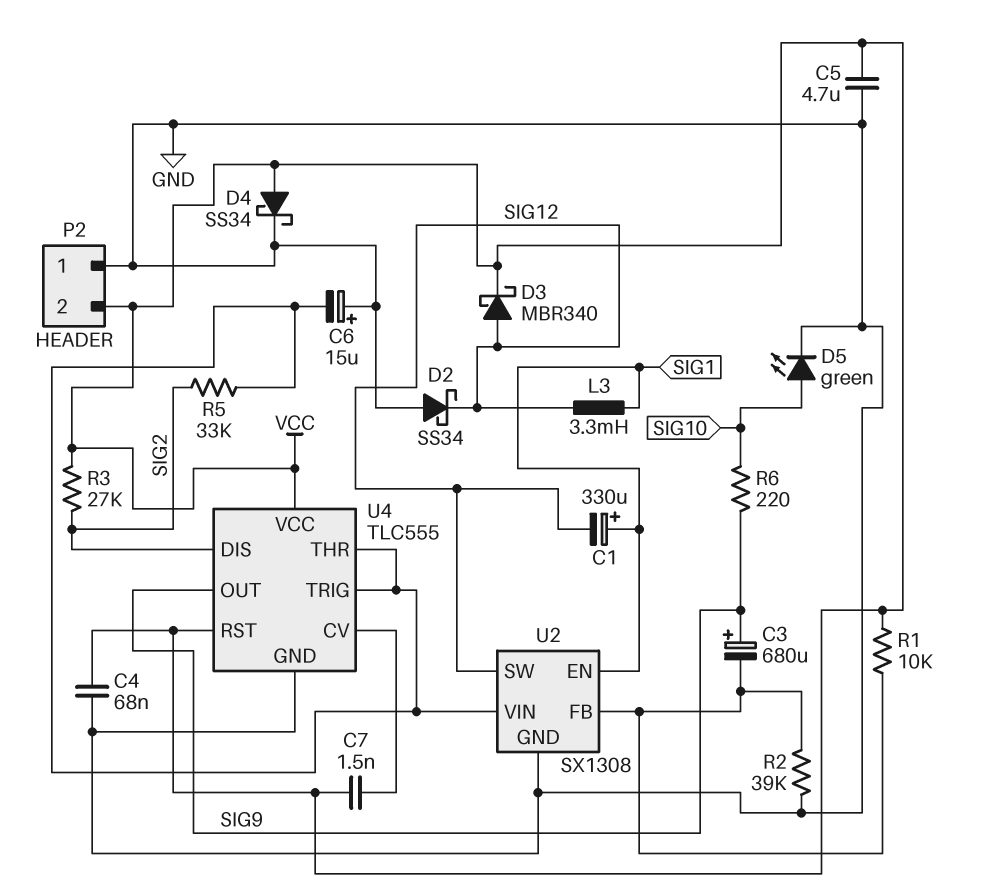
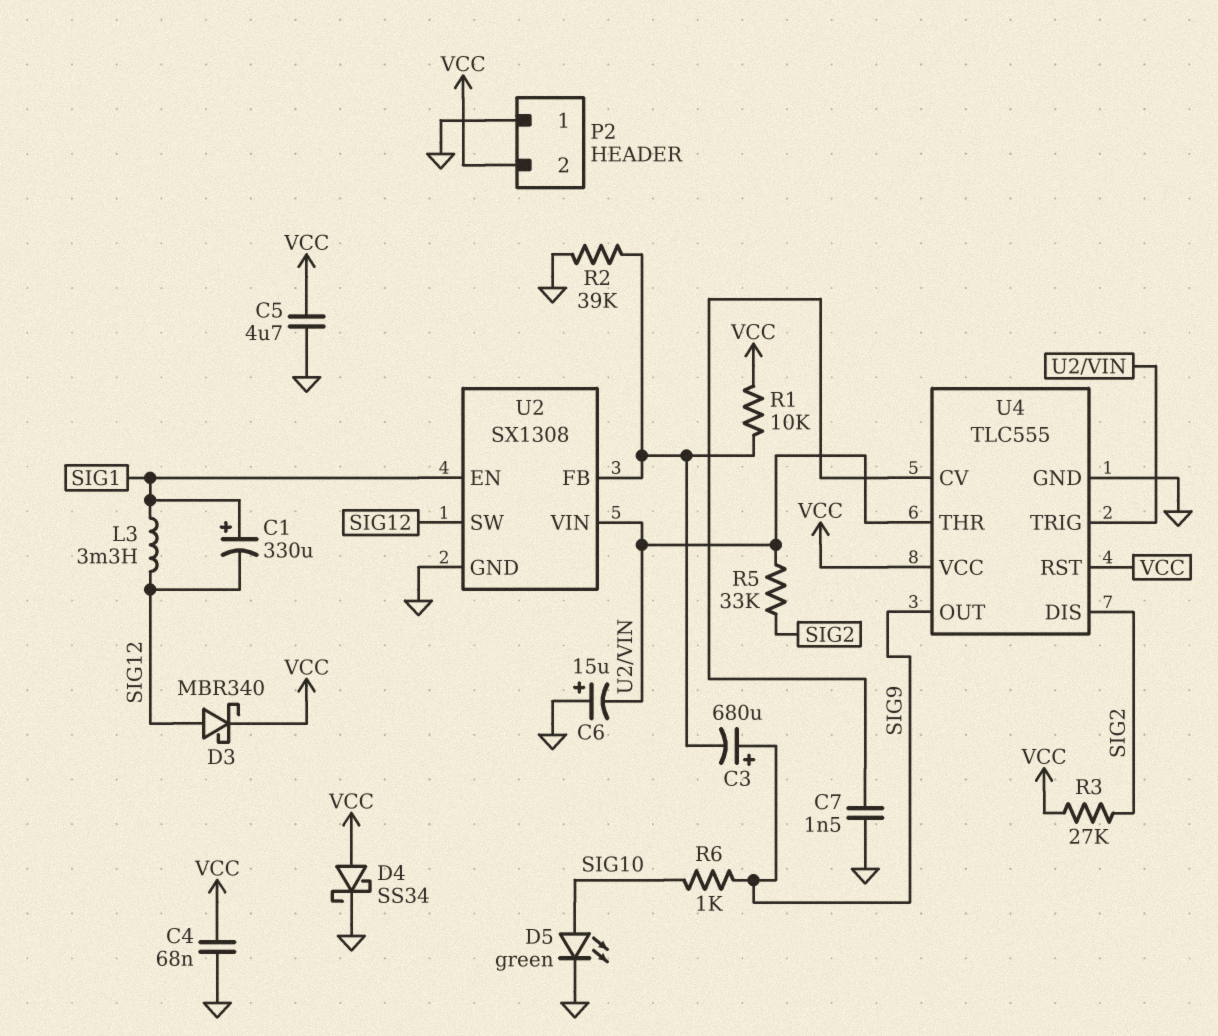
C7: 1.5nF (U4/CV, VCC) -> 1.5nF (GND, U4/CV)
D2: schottky SS34 (A GND, K SIG12) -> none
R6: 220 (SIG9, SIG10) -> 1k (SIG9, SIG10)

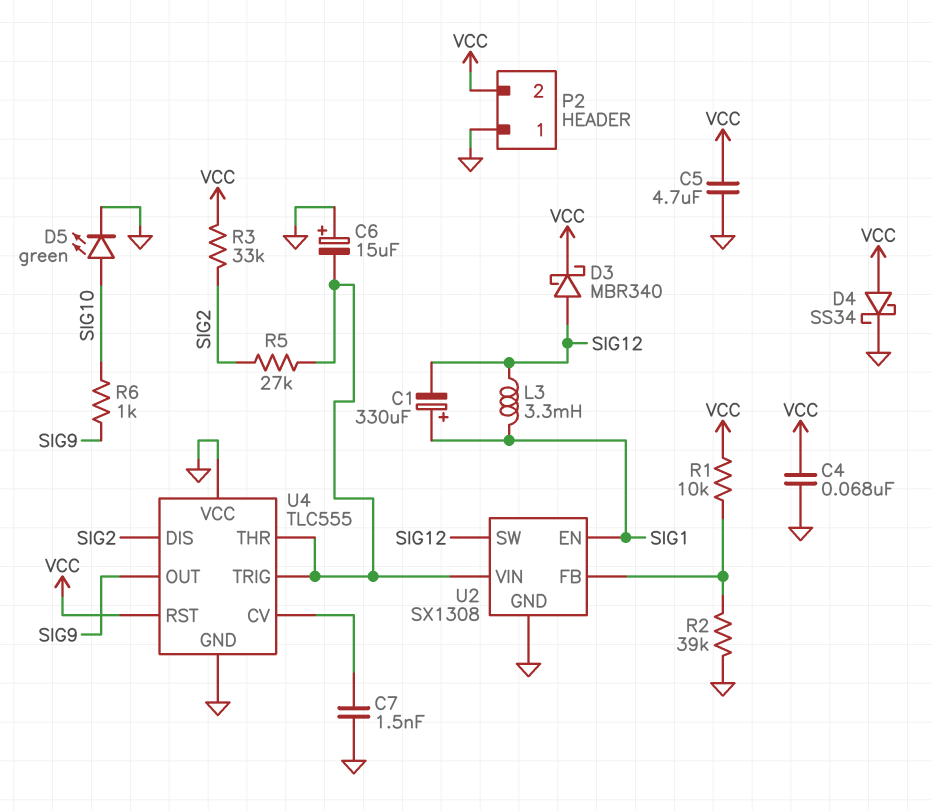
C3: 680uF (plus SIG9, minus U2/FB) -> none
R3: 27k (SIG2, VCC) -> 33k (SIG2, VCC)
R5: 33k (SIG2, U2/VIN) -> 27k (SIG2, U2/VIN)
U4 pin VCC: VCC -> GND

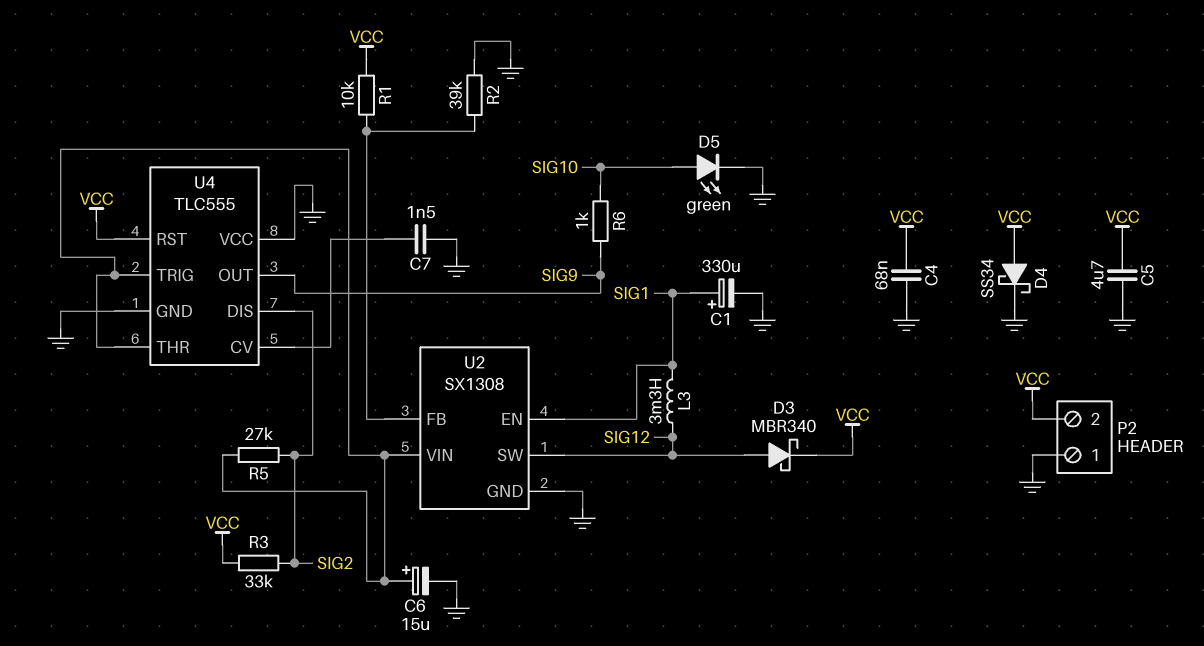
C1: 330uF (plus SIG1, minus SIG12) -> 330uF (plus SIG1, minus GND)
C6: 15uF (plus GND, minus U2/VIN) -> 15uF (plus U2/VIN, minus GND)

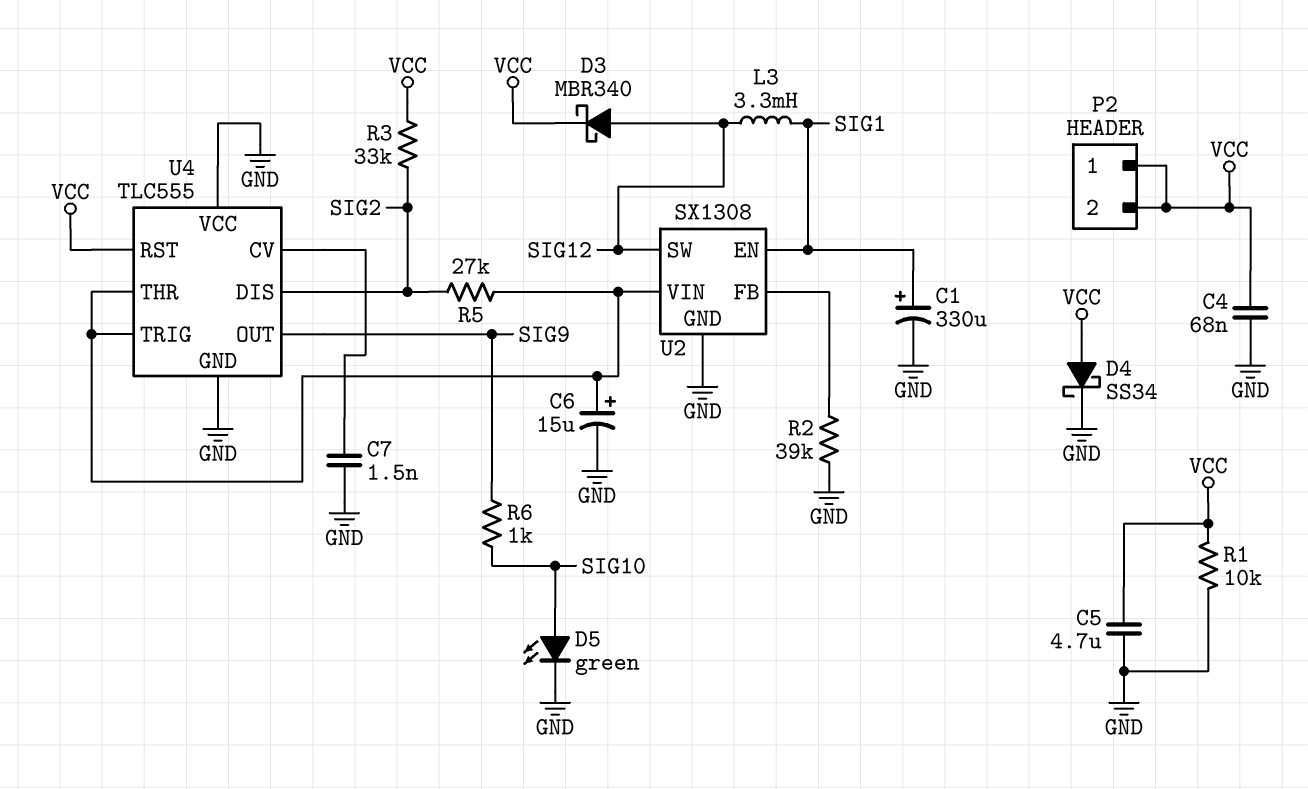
P2 pin 1: GND -> VCC
R1: 10k (U2/FB, VCC) -> 10k (GND, VCC)

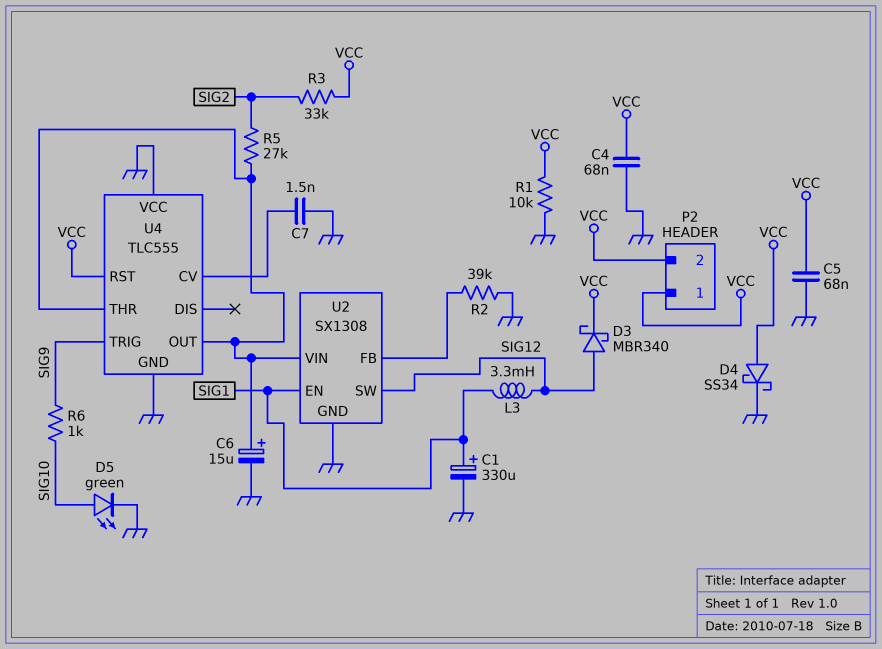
C5: 4.7uF (GND, VCC) -> 68nF (GND, VCC)
U4 pin DIS: SIG2 -> none
U4 pin OUT: SIG9 -> U2/VIN
U4 pin TRIG: U2/VIN -> SIG9

